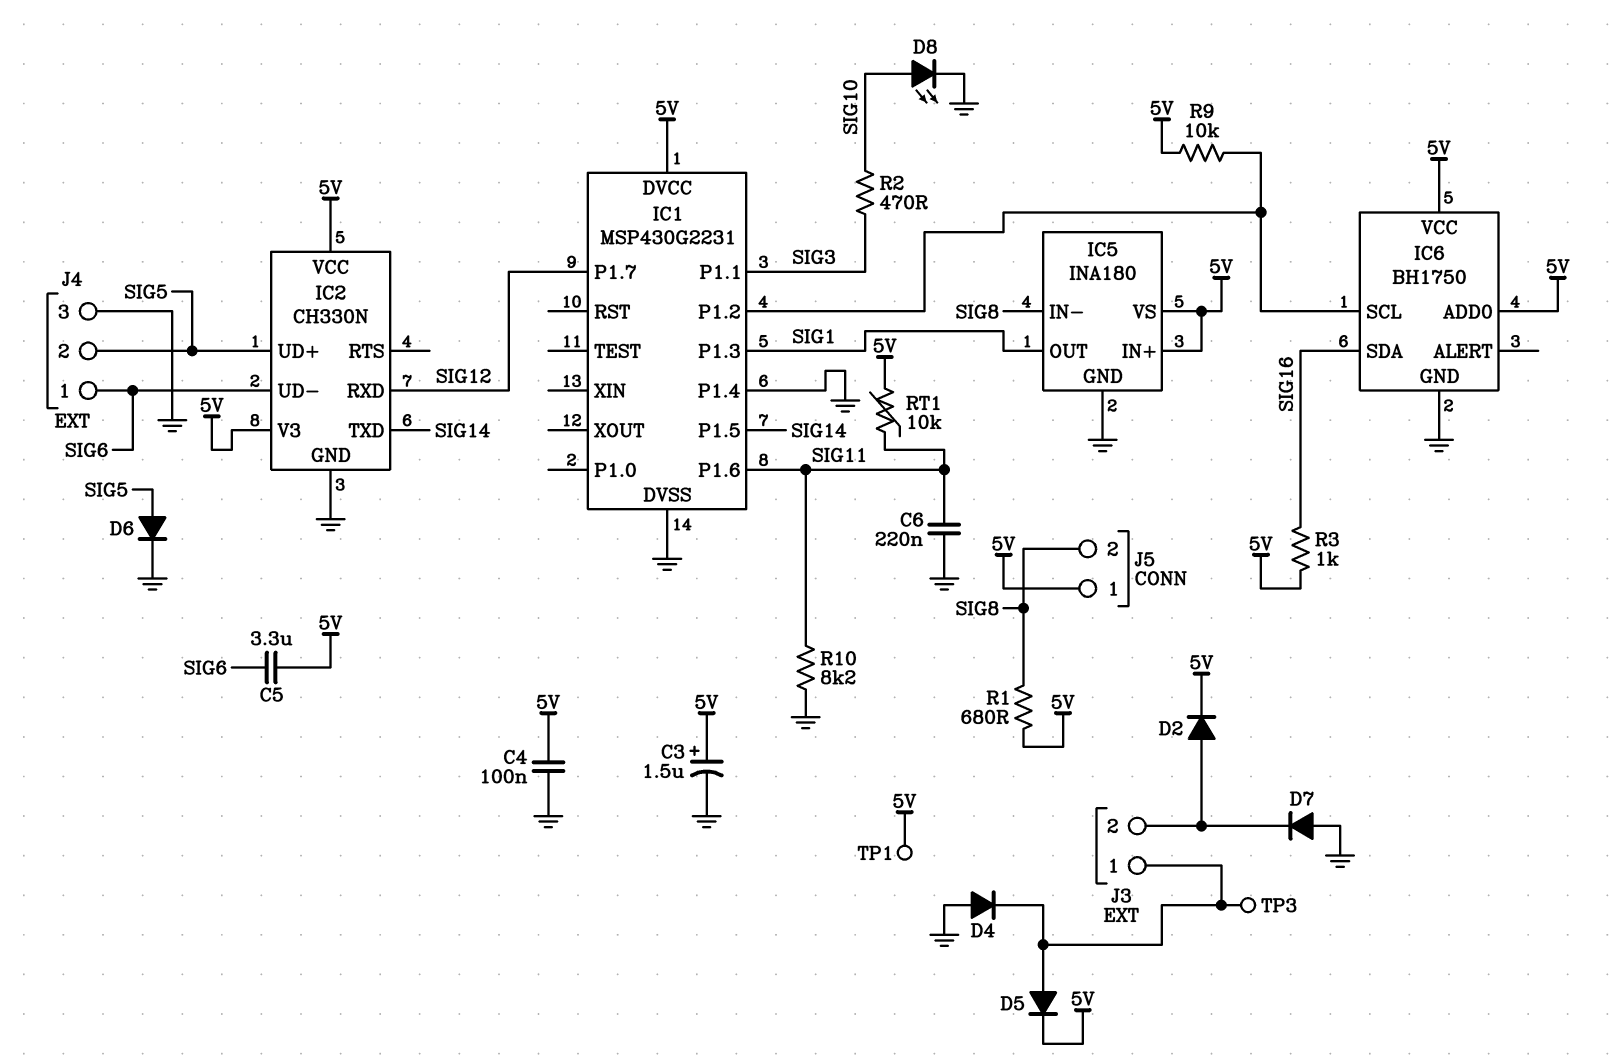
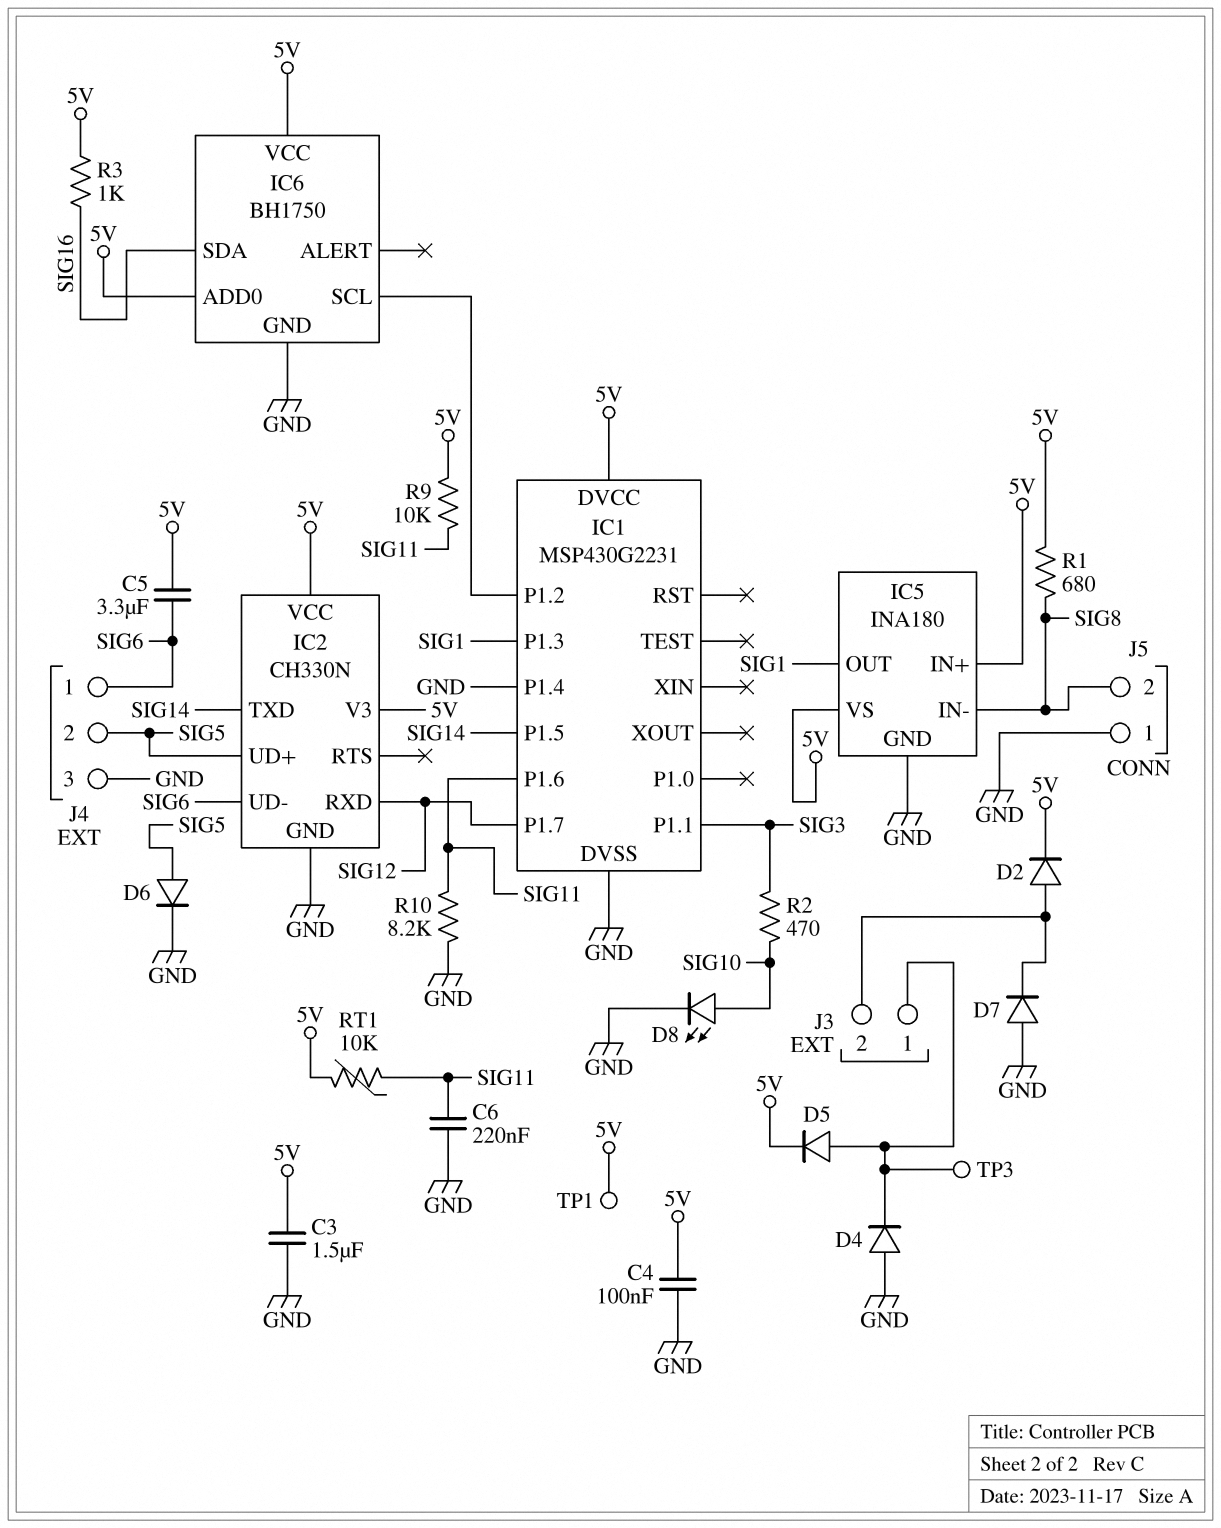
C3: 1.5uF (plus 5V, minus GND) -> 1.5uF (5V, GND)
J5 pin 1: 5V -> GND
R9: 10k (5V, IC1/P1.2) -> 10k (5V, SIG11)

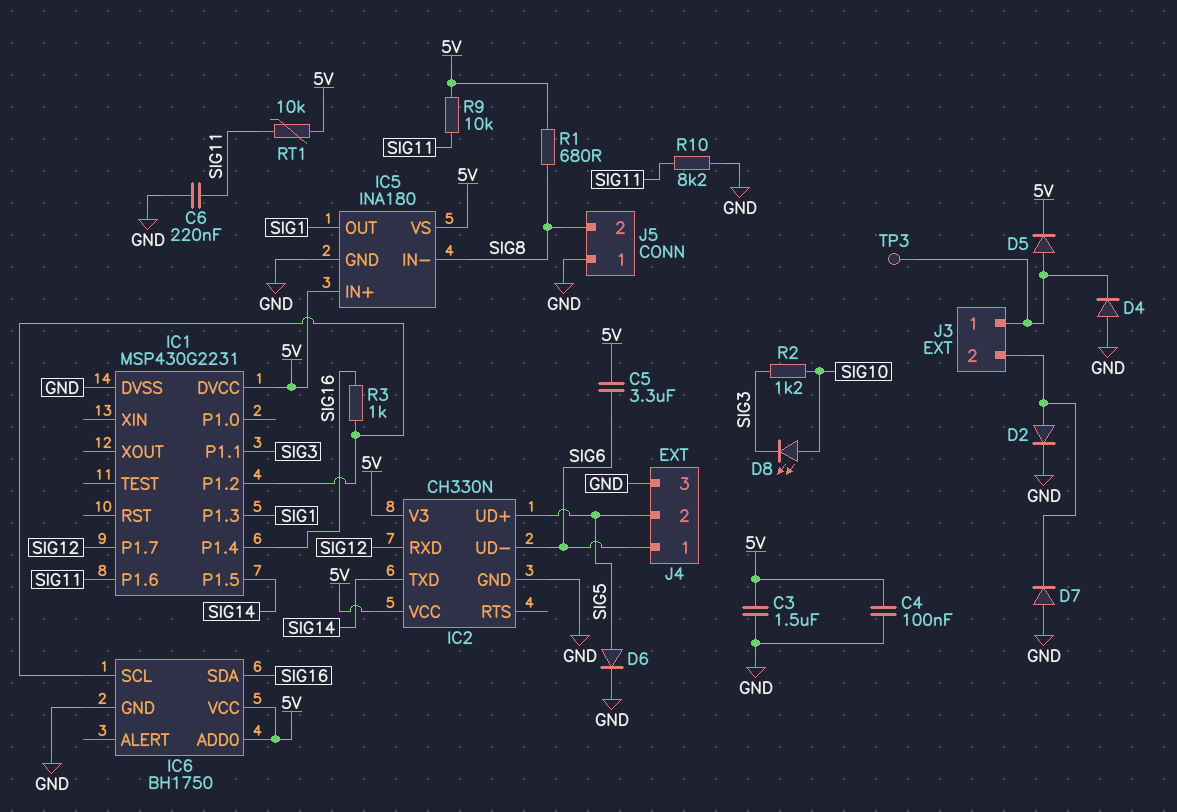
D2: diode (A J3/2, K 5V) -> diode (A J3/2, K GND)
D8: LED (A SIG10, K GND) -> LED (A SIG10, K SIG3)
IC1 pin P1.4: GND -> SIG16
R2: 470 (SIG3, SIG10) -> 1.2k (SIG3, SIG10)
R3: 1k (5V, SIG16) -> 1k (IC1/P1.2, SIG16)
TP1: test point (5V) -> none

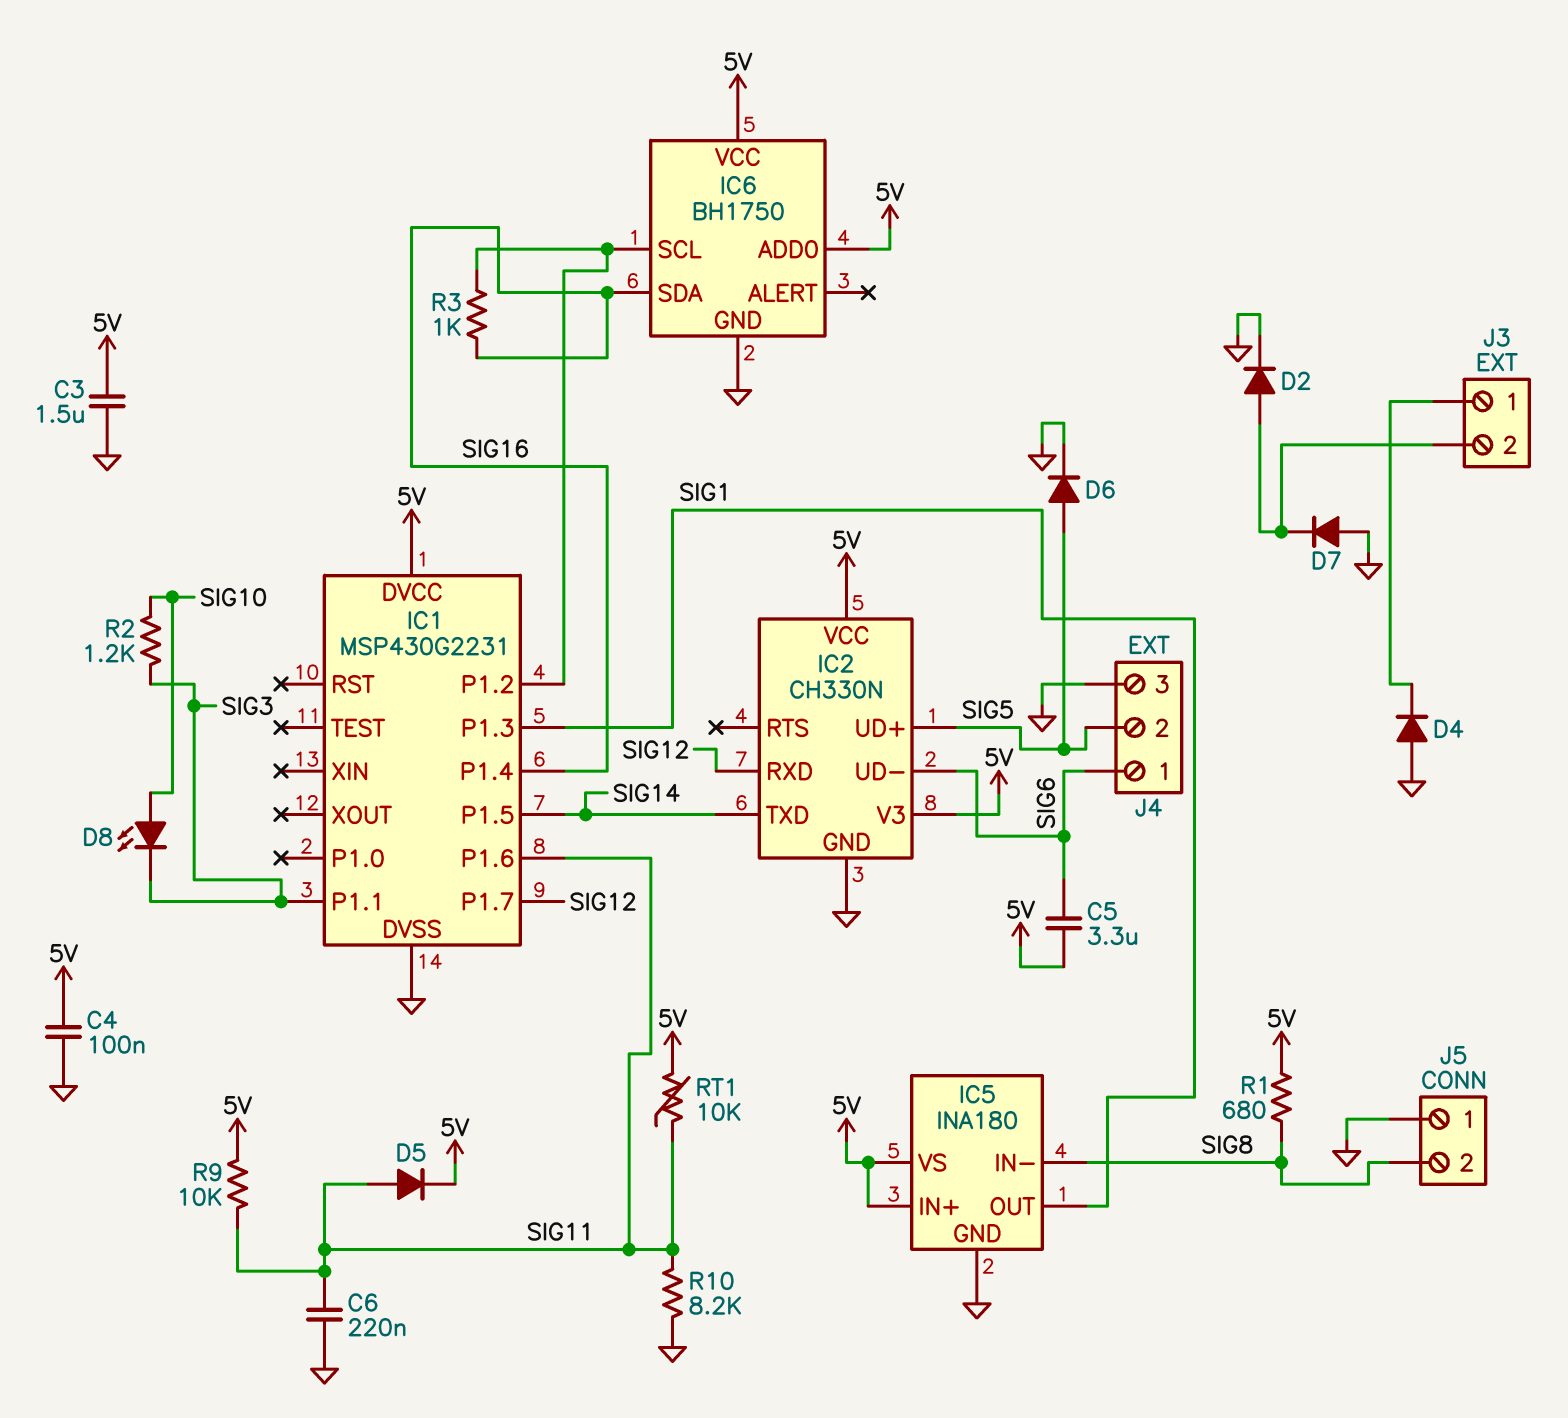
D5: diode (A J3/1, K 5V) -> diode (A SIG11, K 5V)
TP3: test point (J3/1) -> none

